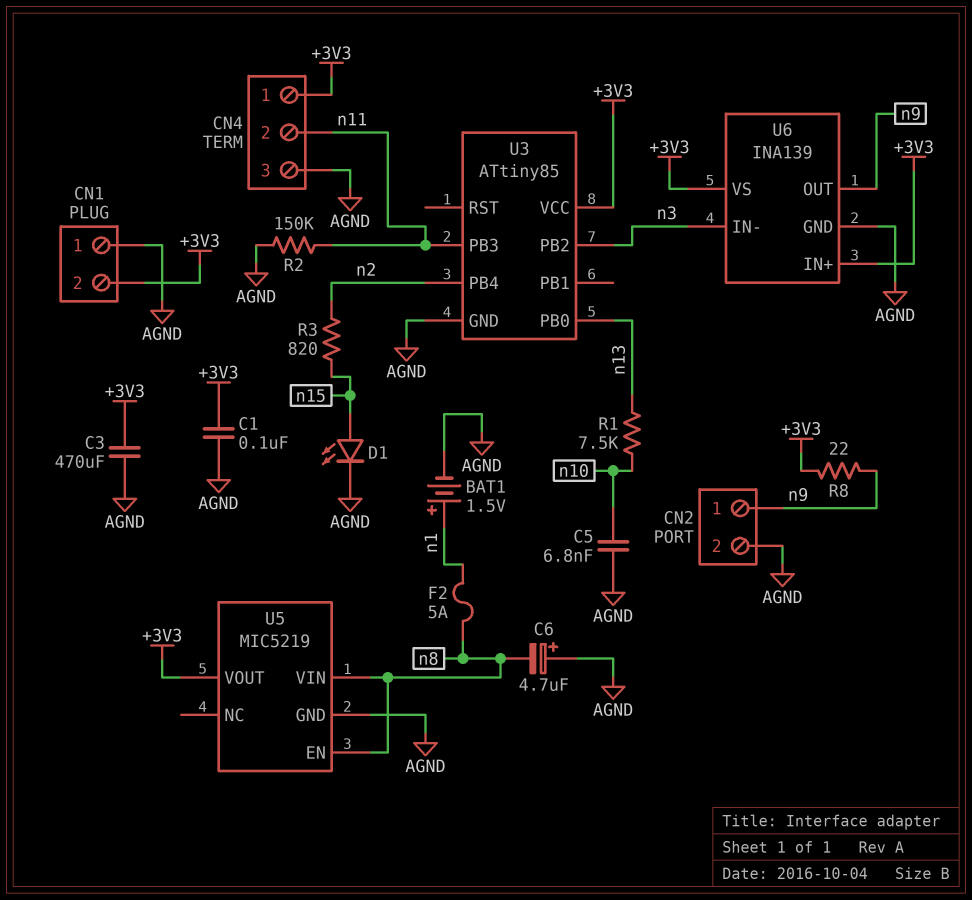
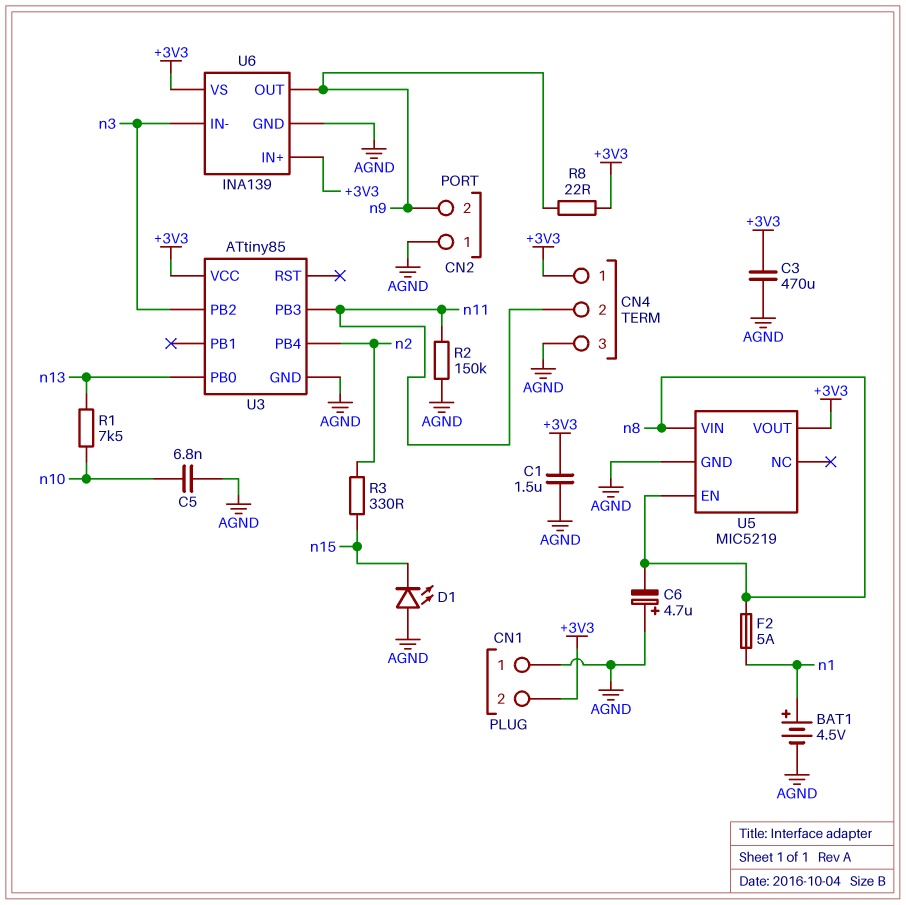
BAT1: 1.5V (plus n1, minus AGND) -> 4.5V (plus n1, minus AGND)
C1: 100nF (+3V3, AGND) -> 1.5uF (+3V3, AGND)
CN2 pin 1: n9 -> AGND
CN2 pin 2: AGND -> n9
D1: LED (A n15, K AGND) -> LED (A AGND, K n15)
R3: 820 (n2, n15) -> 330 (n2, n15)

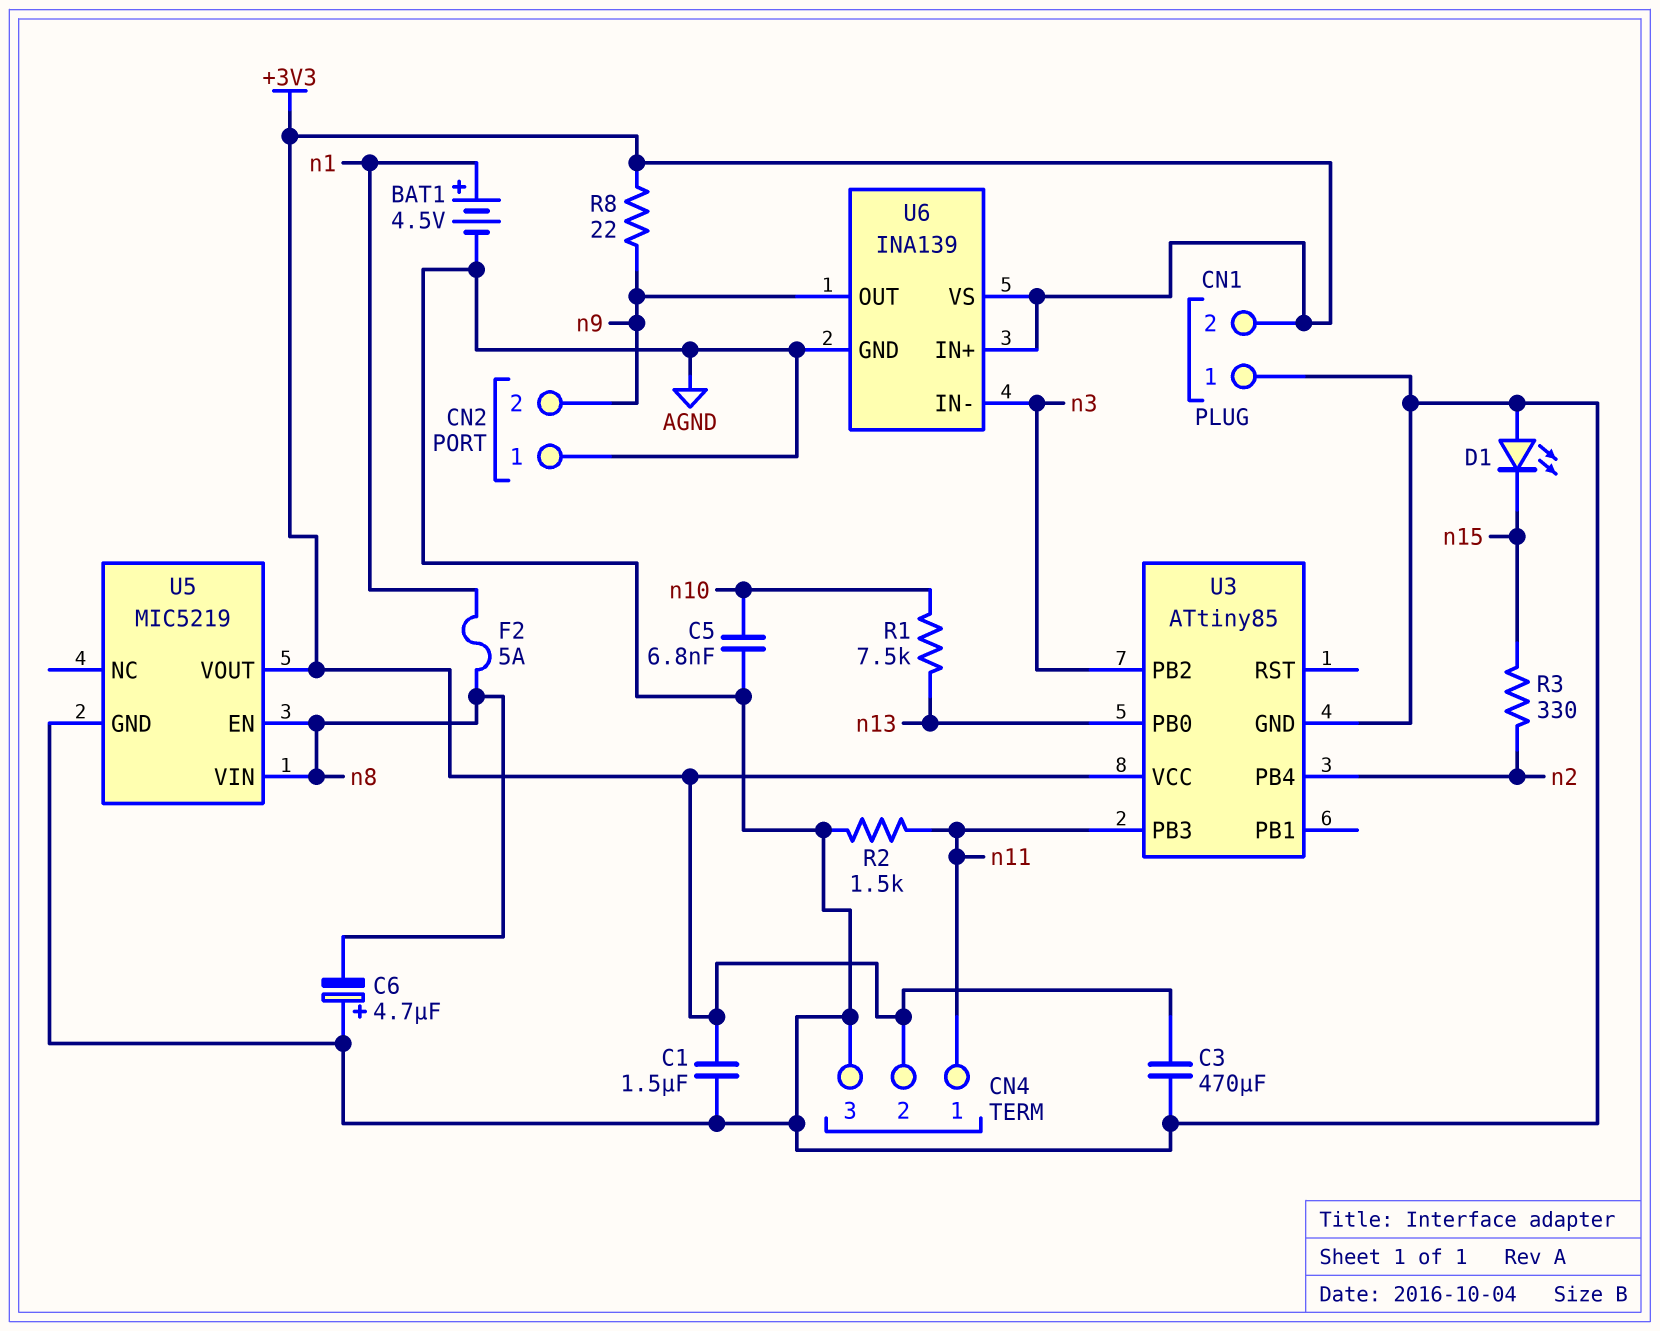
CN4 pin 1: +3V3 -> n11
CN4 pin 2: n11 -> +3V3
R2: 150k (AGND, n11) -> 1.5k (AGND, n11)

